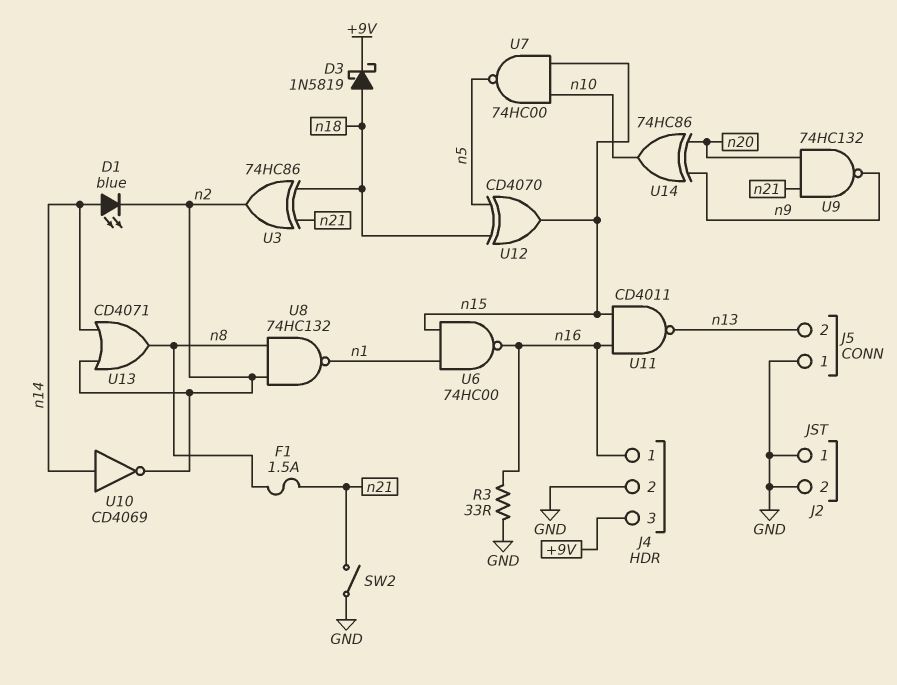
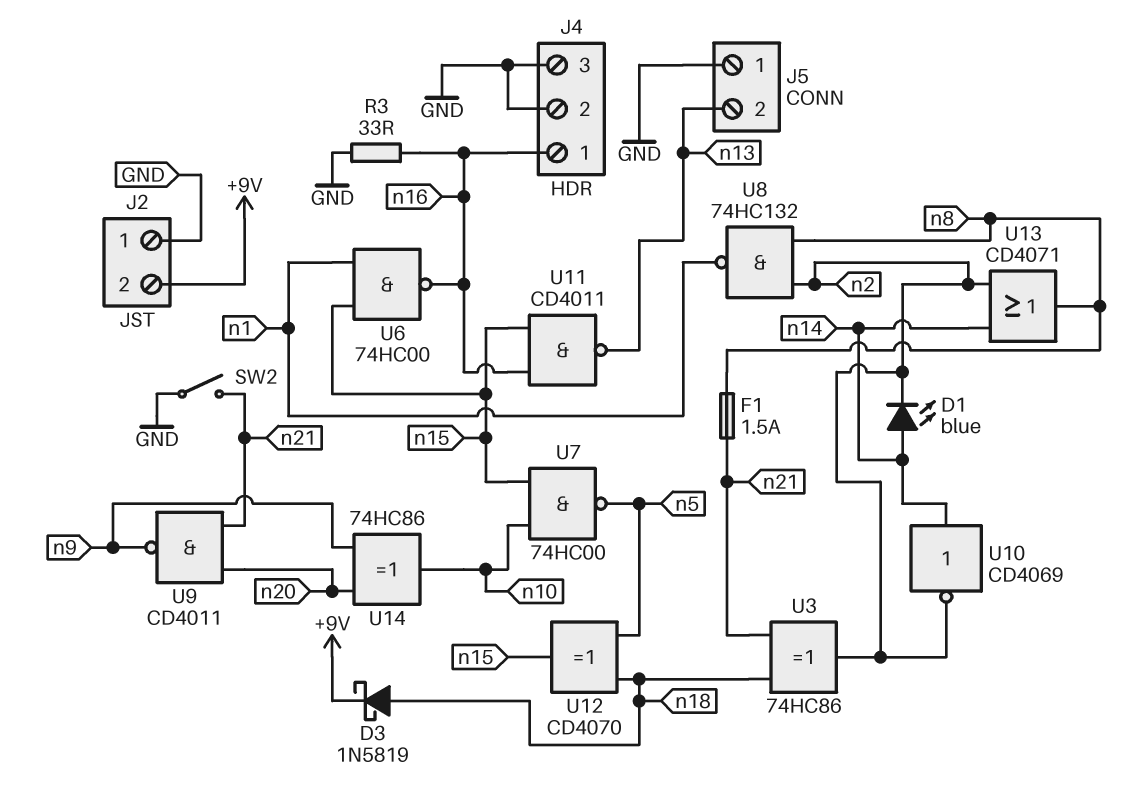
J2 pin 2: GND -> +9V
J4 pin 3: +9V -> GND
U9: NAND 74HC132 (in n20, in n21, out n9) -> NAND CD4011 (in n20, in n21, out n9)

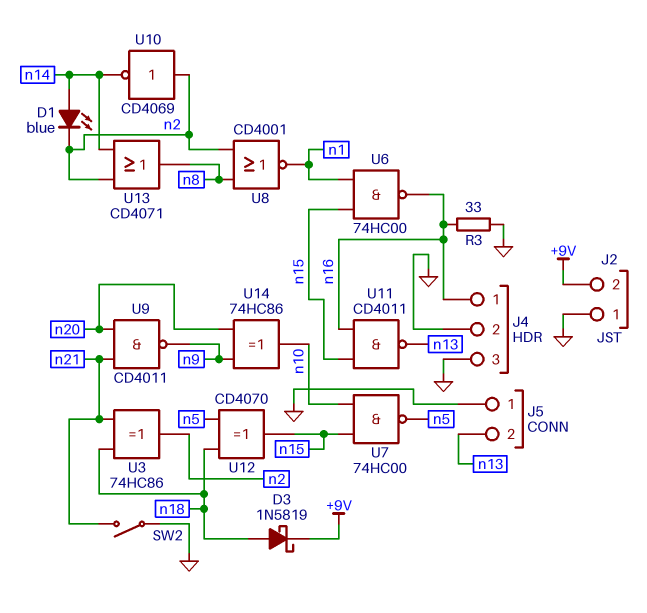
F1: 1.5A (n8, n21) -> none
U8: NAND 74HC132 (in n2, in n8, out n1) -> NOR CD4001 (in n2, in n8, out n1)
U10: NOT CD4069 (in n14, out n2) -> NOT CD4069 (in n2, out n14)

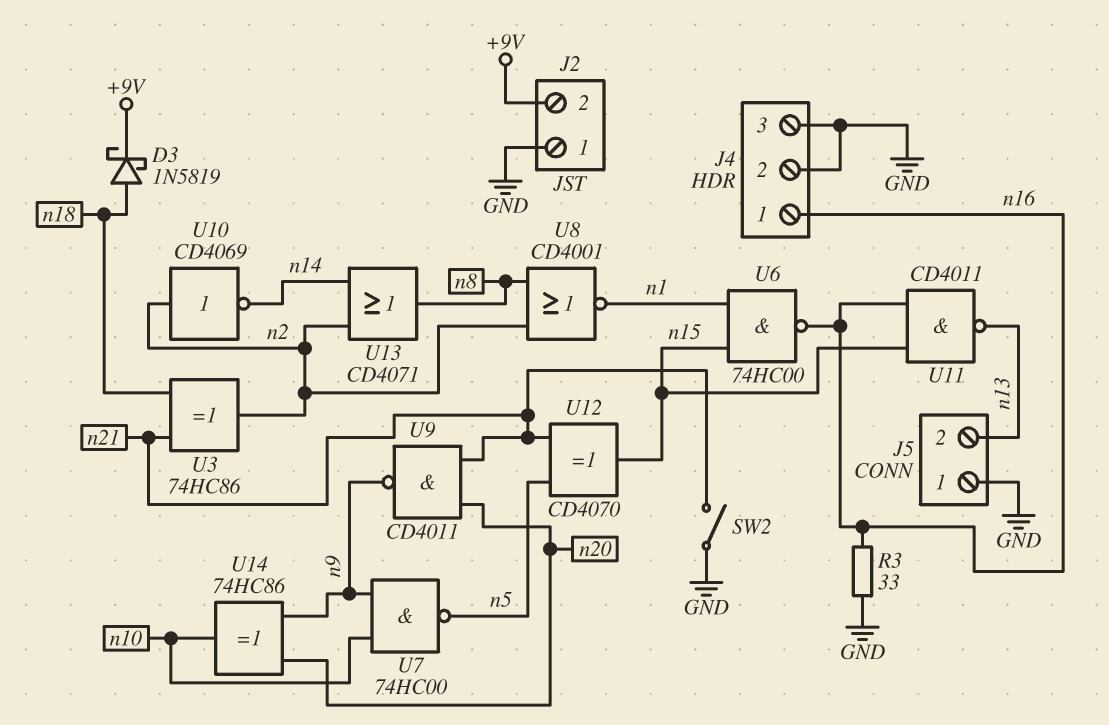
D1: LED blue (A n14, K n2) -> none
U7: NAND 74HC00 (in n10, in n15, out n5) -> NAND 74HC00 (in n9, in n10, out n5)
U12: XOR CD4070 (in n5, in n18, out n15) -> XOR CD4070 (in n5, in n21, out n15)

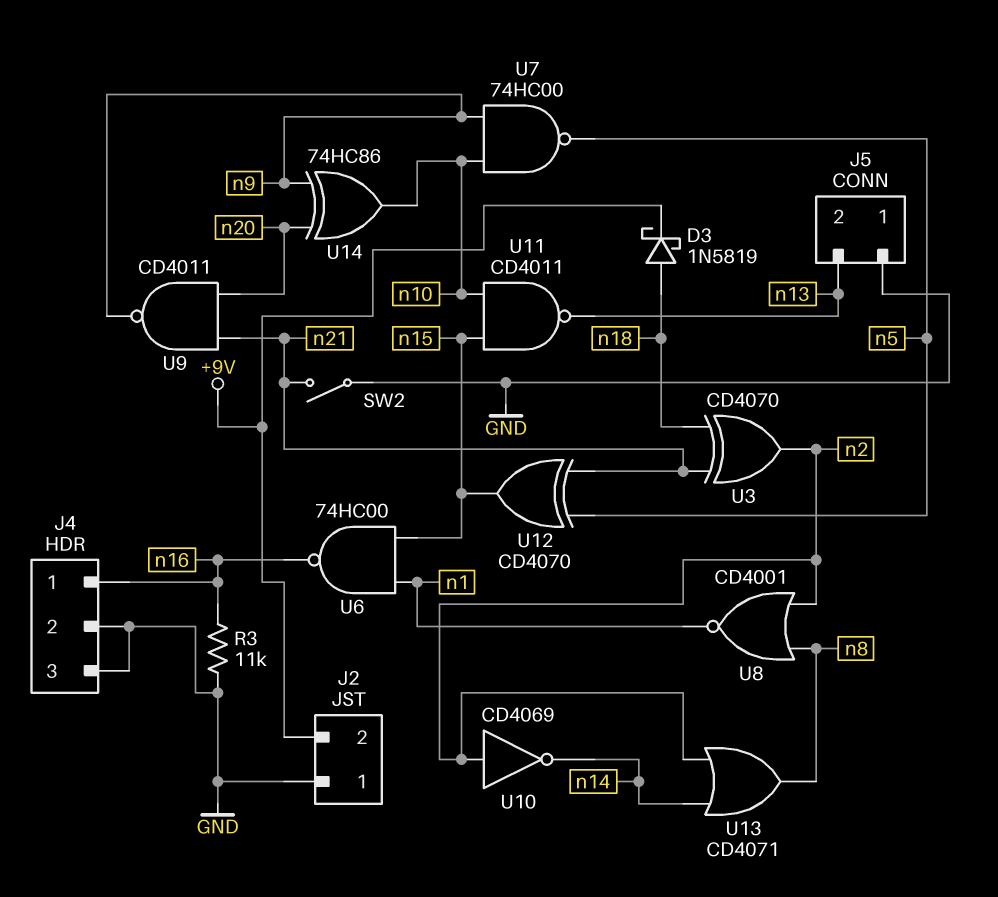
R3: 33 (GND, n16) -> 11k (GND, n16)
U3: XOR 74HC86 (in n18, in n21, out n2) -> XOR CD4070 (in n18, in n21, out n2)
U11: NAND CD4011 (in n15, in n16, out n13) -> NAND CD4011 (in n10, in n15, out n13)

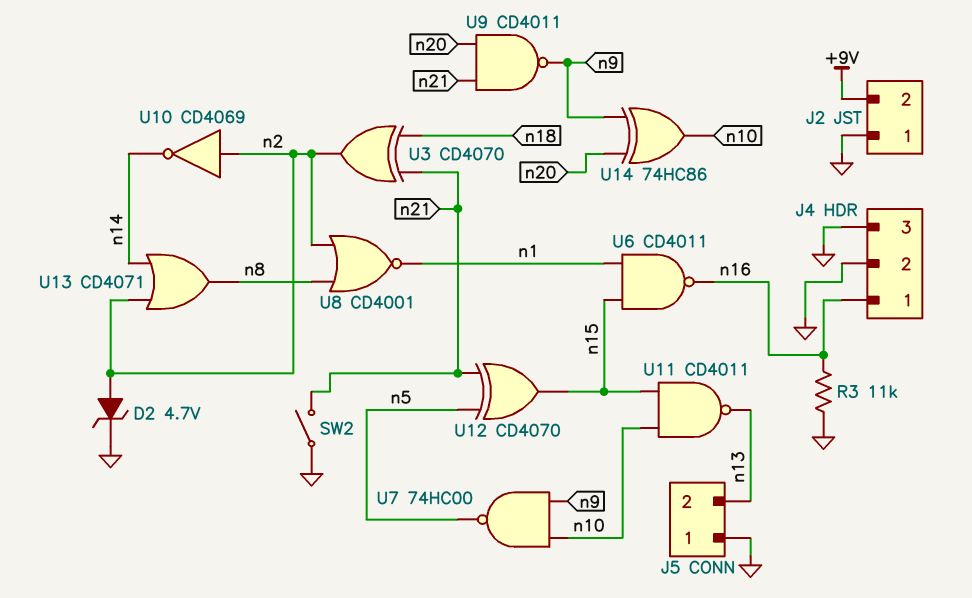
D2: none -> zener 4.7V (A n2, K GND)
D3: schottky 1N5819 (A n18, K +9V) -> none
U6: NAND 74HC00 (in n1, in n15, out n16) -> NAND CD4011 (in n1, in n15, out n16)

